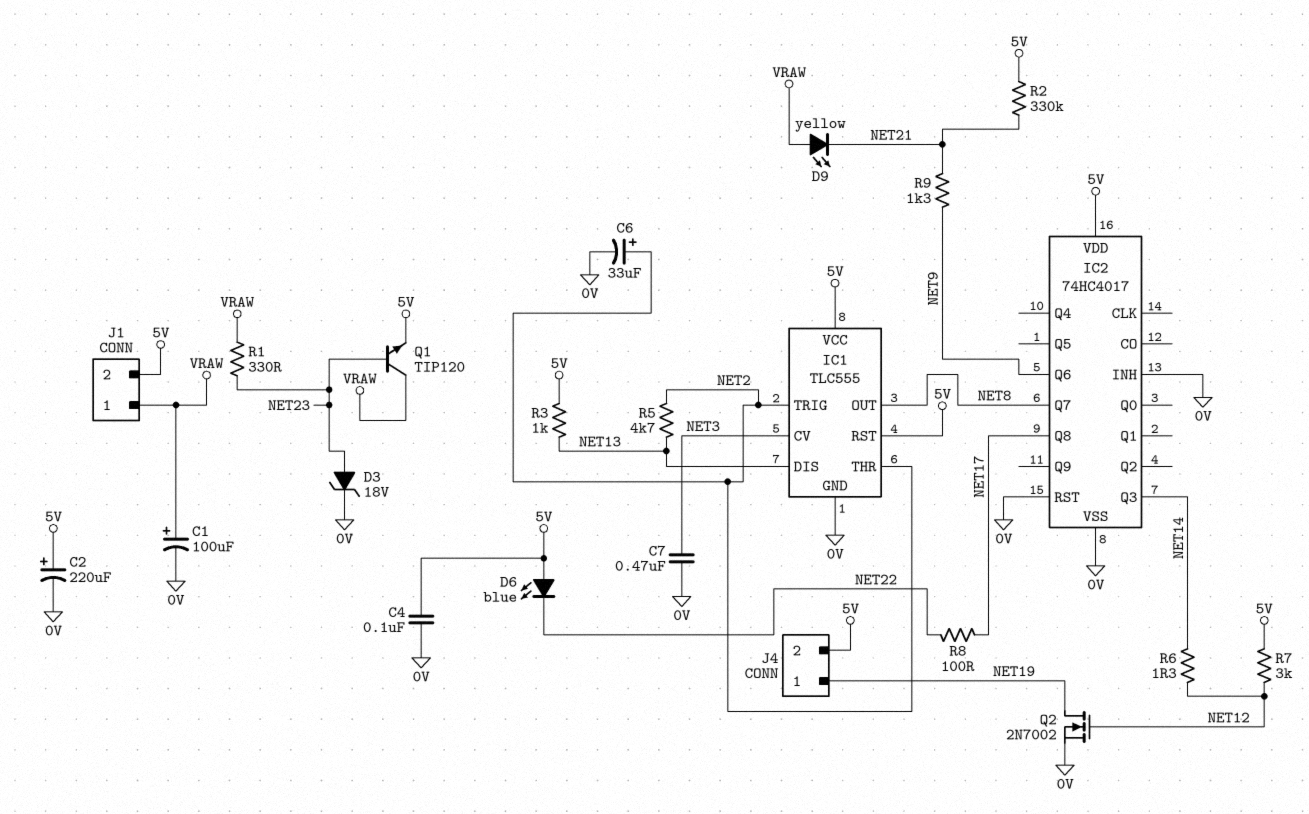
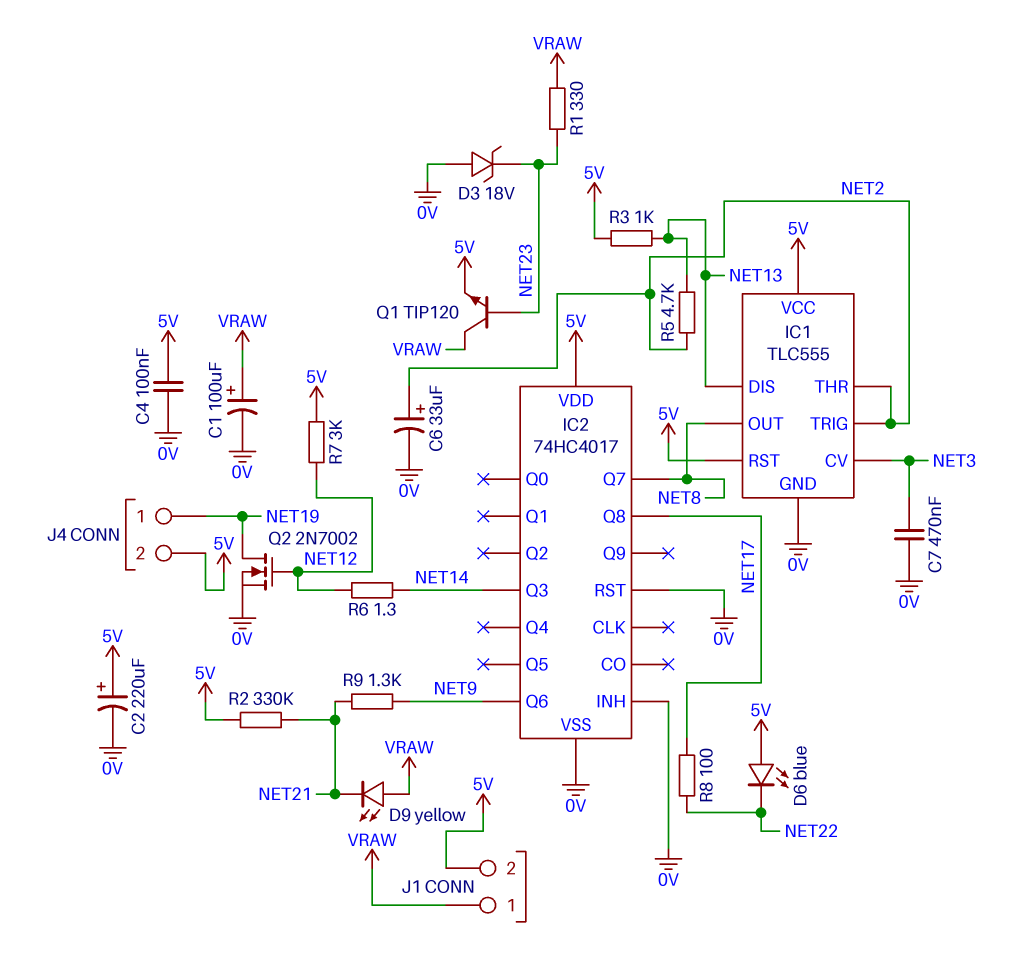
D3: zener 18V (A NET23, K 0V) -> zener 18V (A 0V, K NET23)

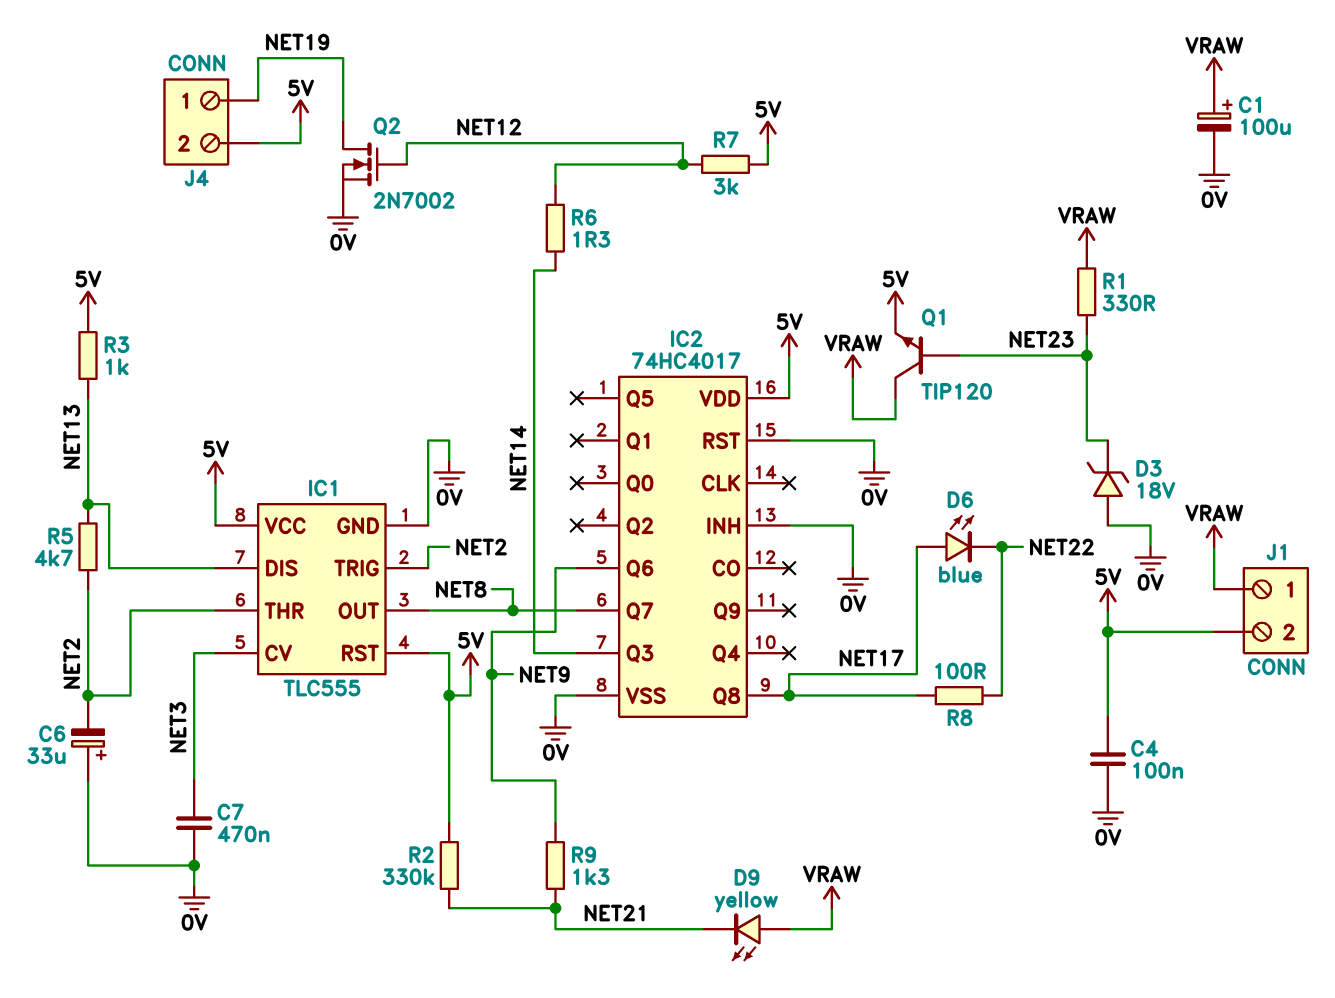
C2: 220uF (plus 5V, minus 0V) -> none
C6: 33uF (plus NET2, minus 0V) -> 33uF (plus 0V, minus NET2)
D6: LED blue (A 5V, K NET22) -> LED blue (A NET17, K NET22)

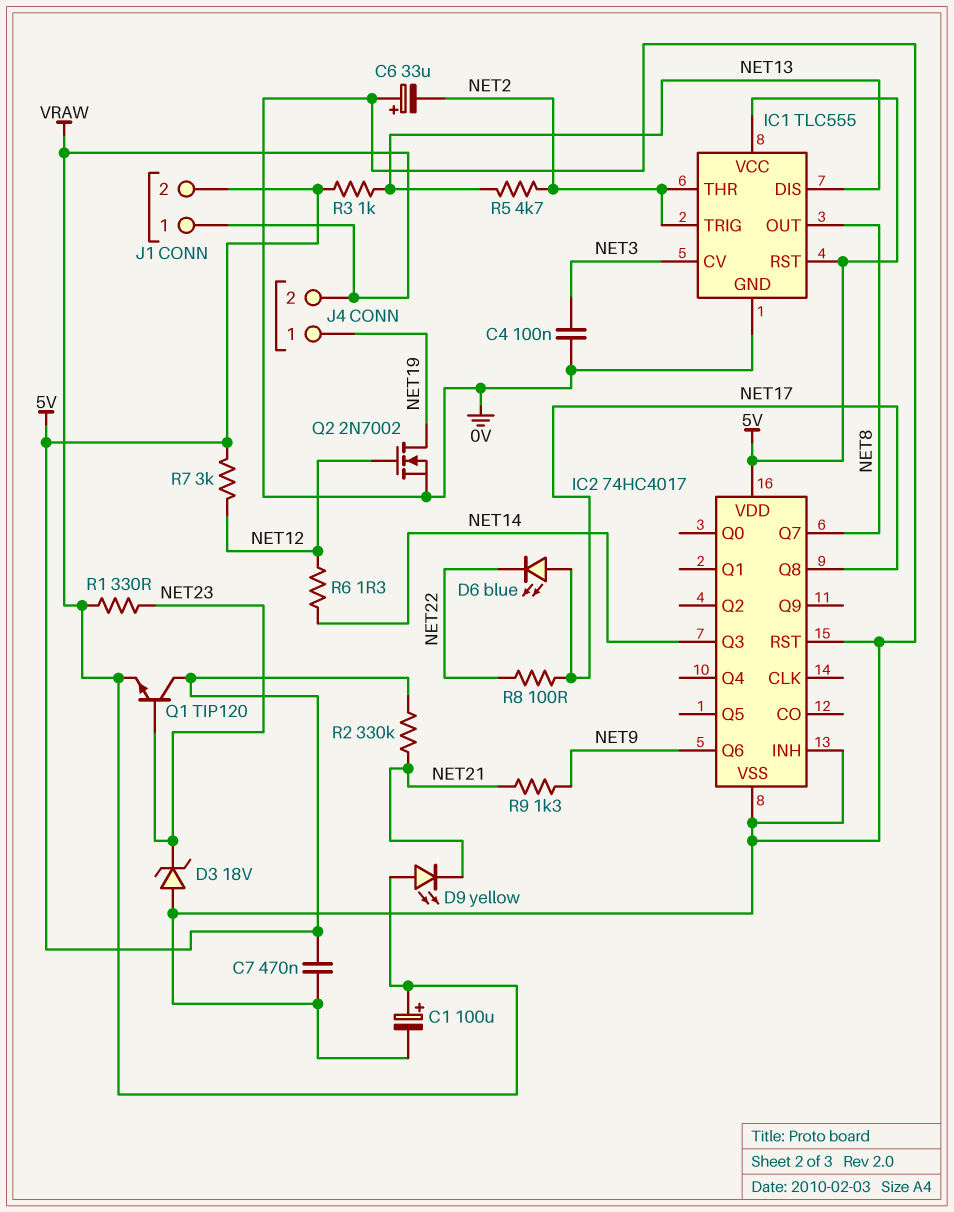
C4: 100nF (0V, 5V) -> 100nF (0V, NET3)
C7: 470nF (0V, NET3) -> 470nF (0V, 5V)
J4 pin 2: 5V -> VRAW
Q1: NPN TIP120 (B NET23, C VRAW, E 5V) -> NPN TIP120 (B NET23, C 5V, E VRAW)

